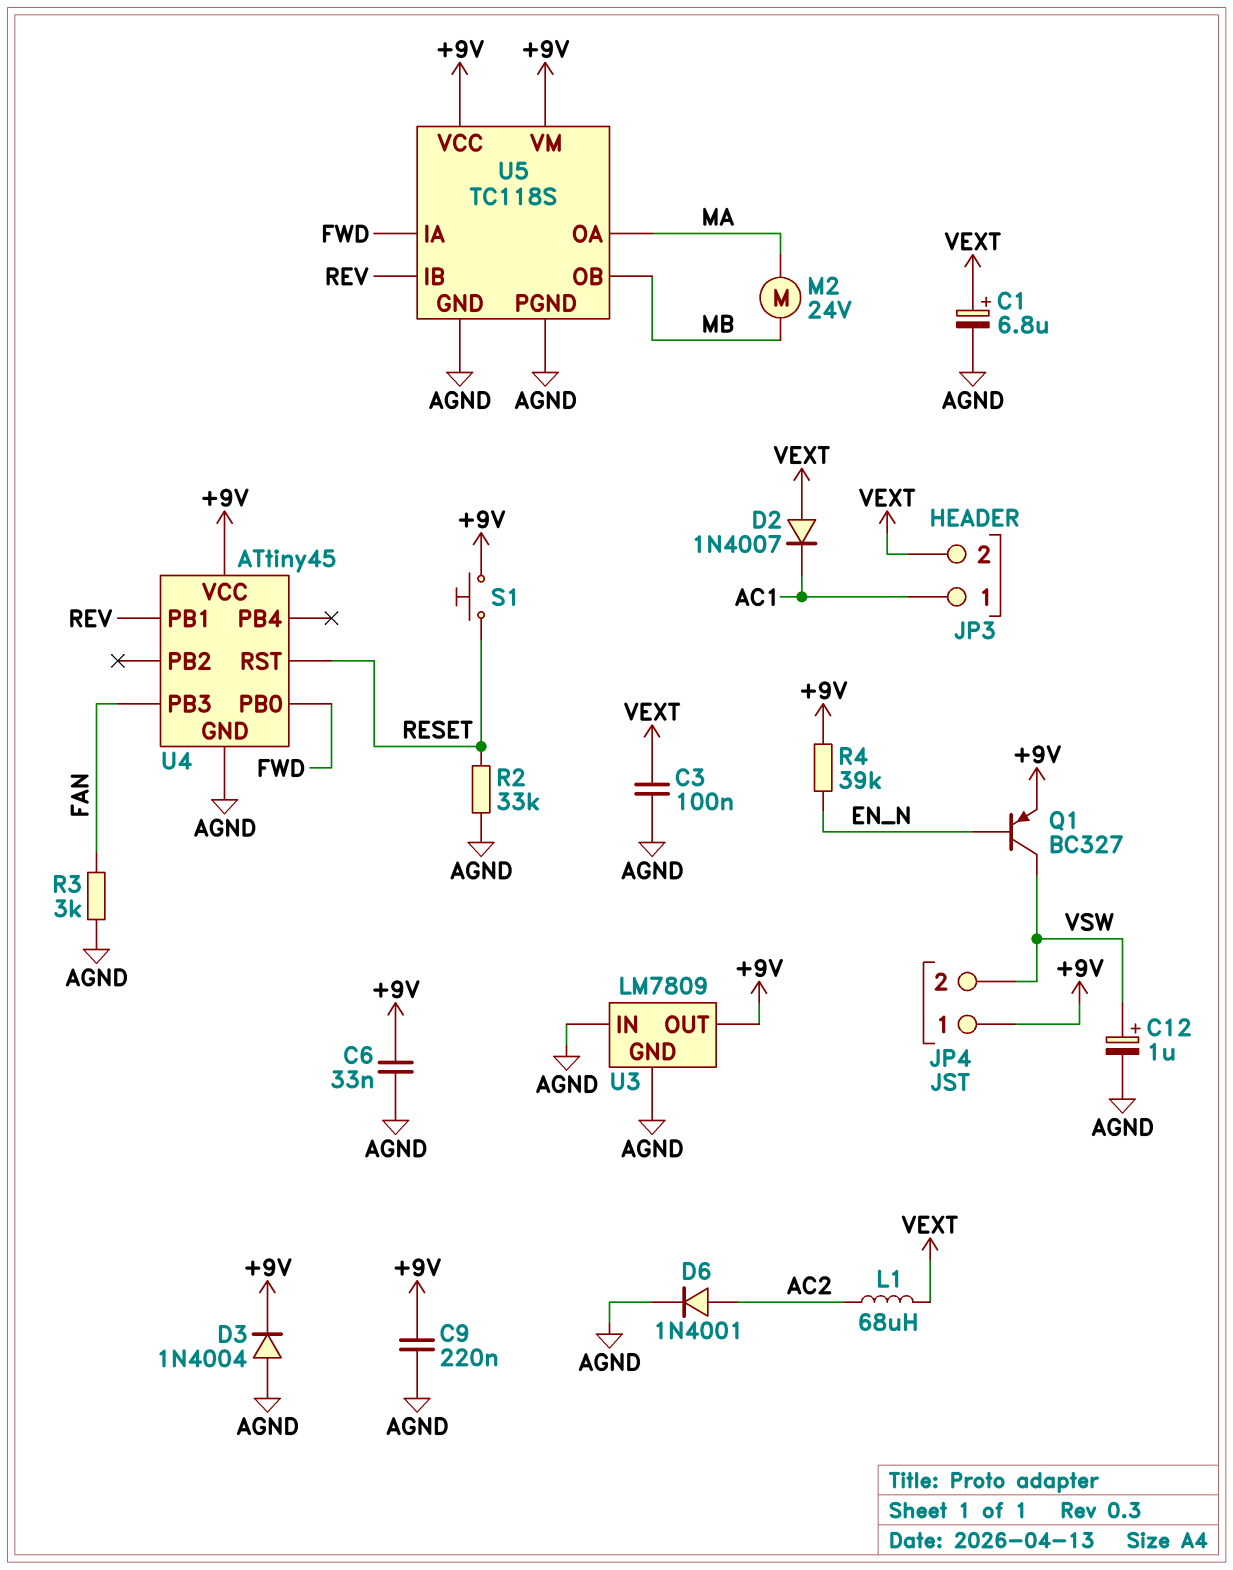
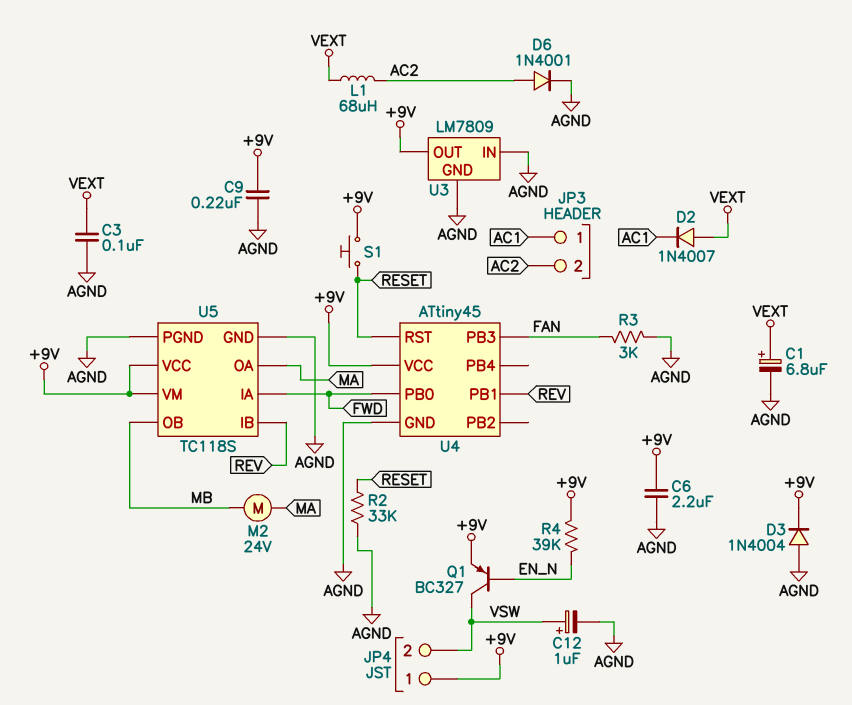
C6: 33nF (+9V, AGND) -> 2.2uF (+9V, AGND)
JP3 pin 2: VEXT -> AC2

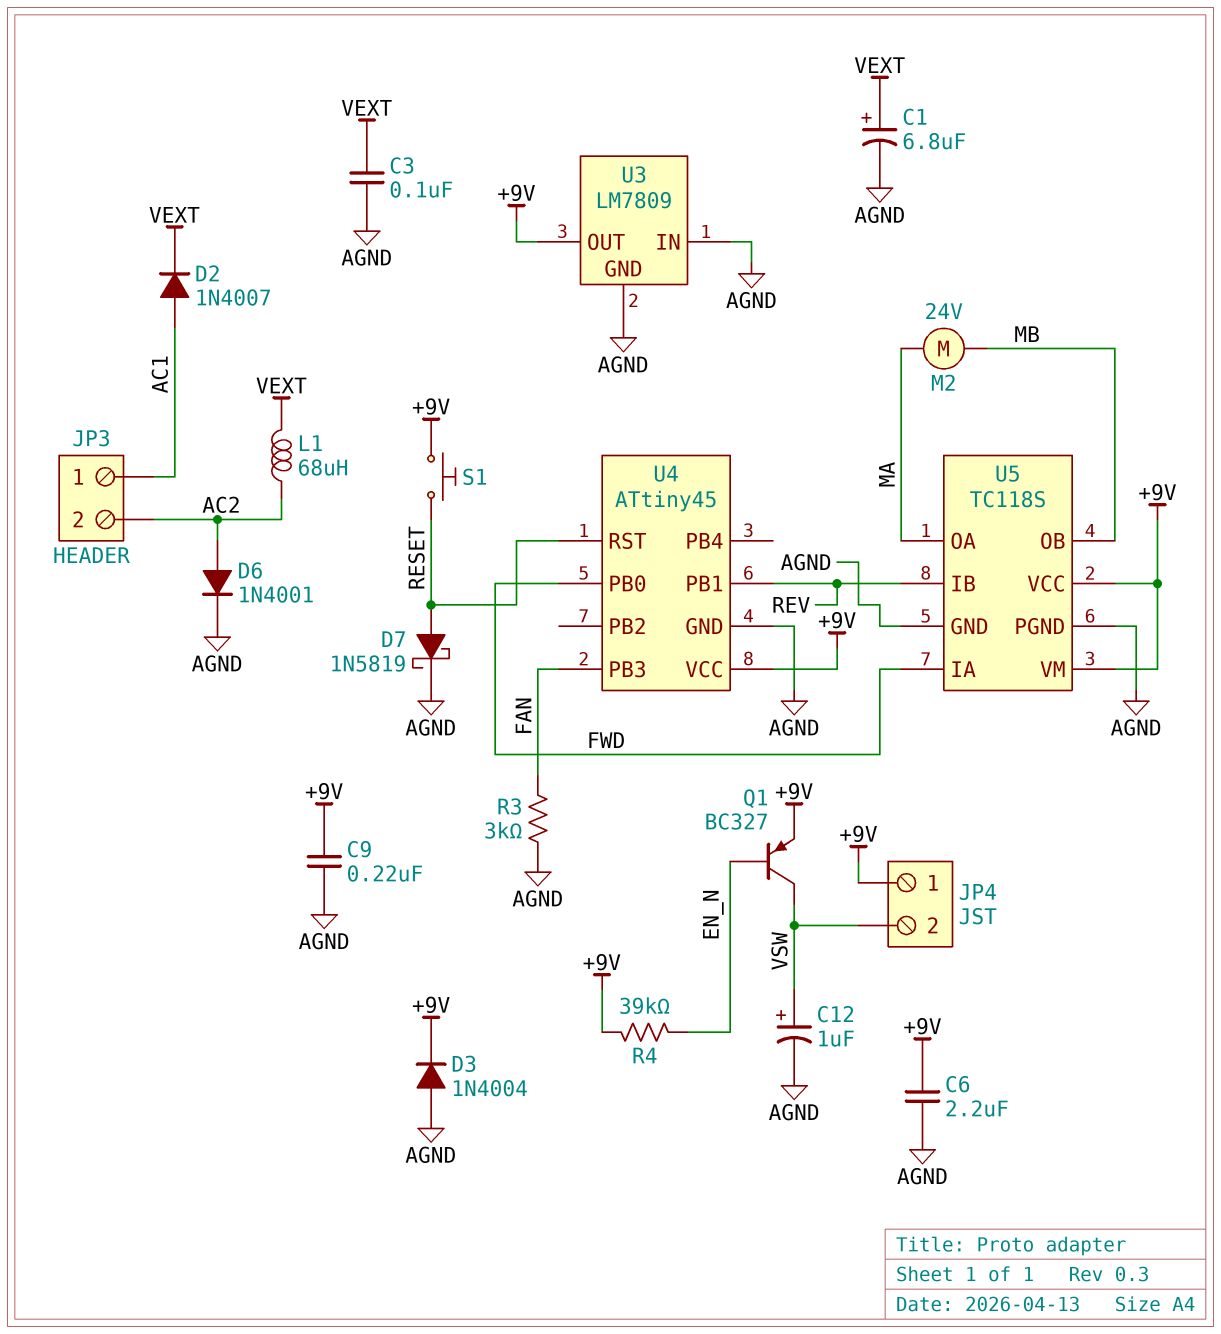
D2: diode 1N4007 (A VEXT, K AC1) -> diode 1N4007 (A AC1, K VEXT)
D7: none -> schottky 1N5819 (A RESET, K AGND)
R2: 33k (AGND, RESET) -> none

